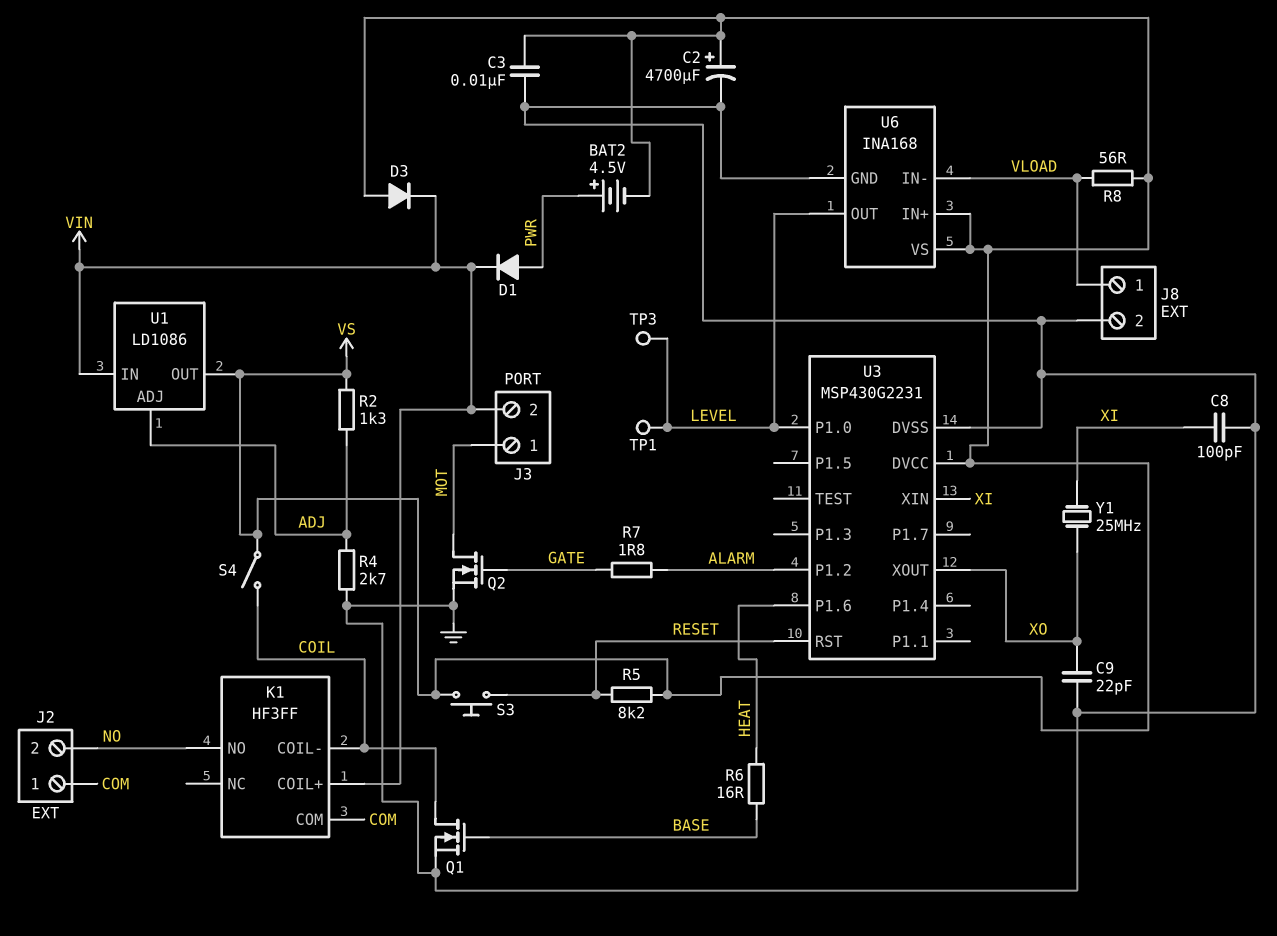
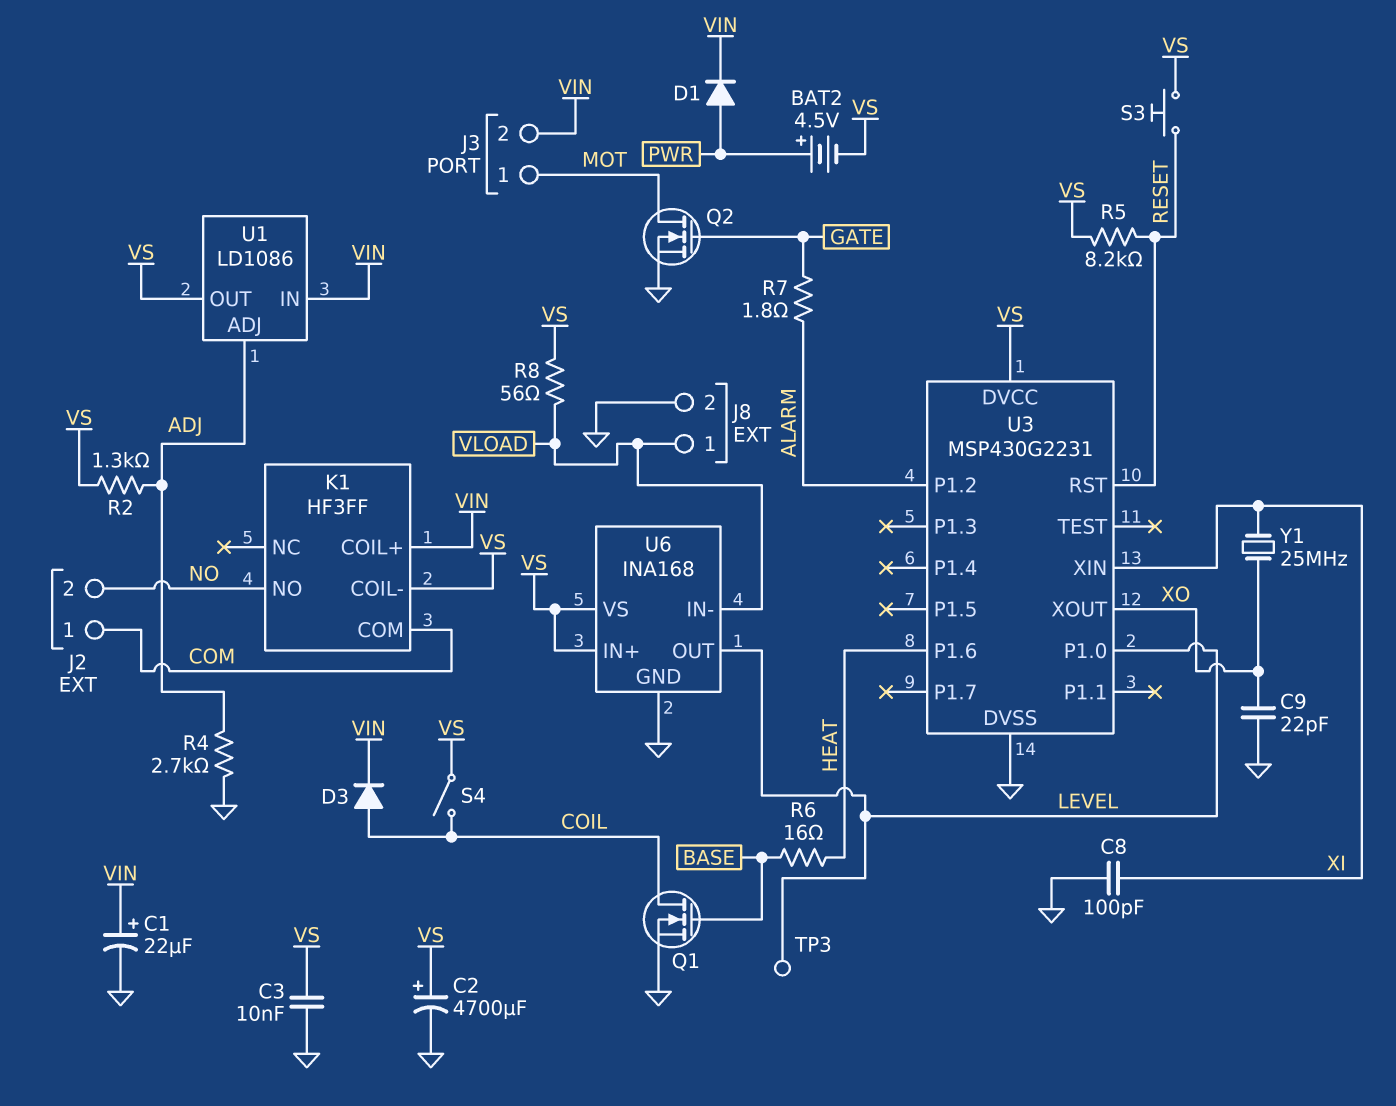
C1: none -> 22uF (plus VIN, minus GND)
D3: diode (A VS, K VIN) -> diode (A COIL, K VIN)
K1 pin COIL-: COIL -> VS
TP1: test point (LEVEL) -> none

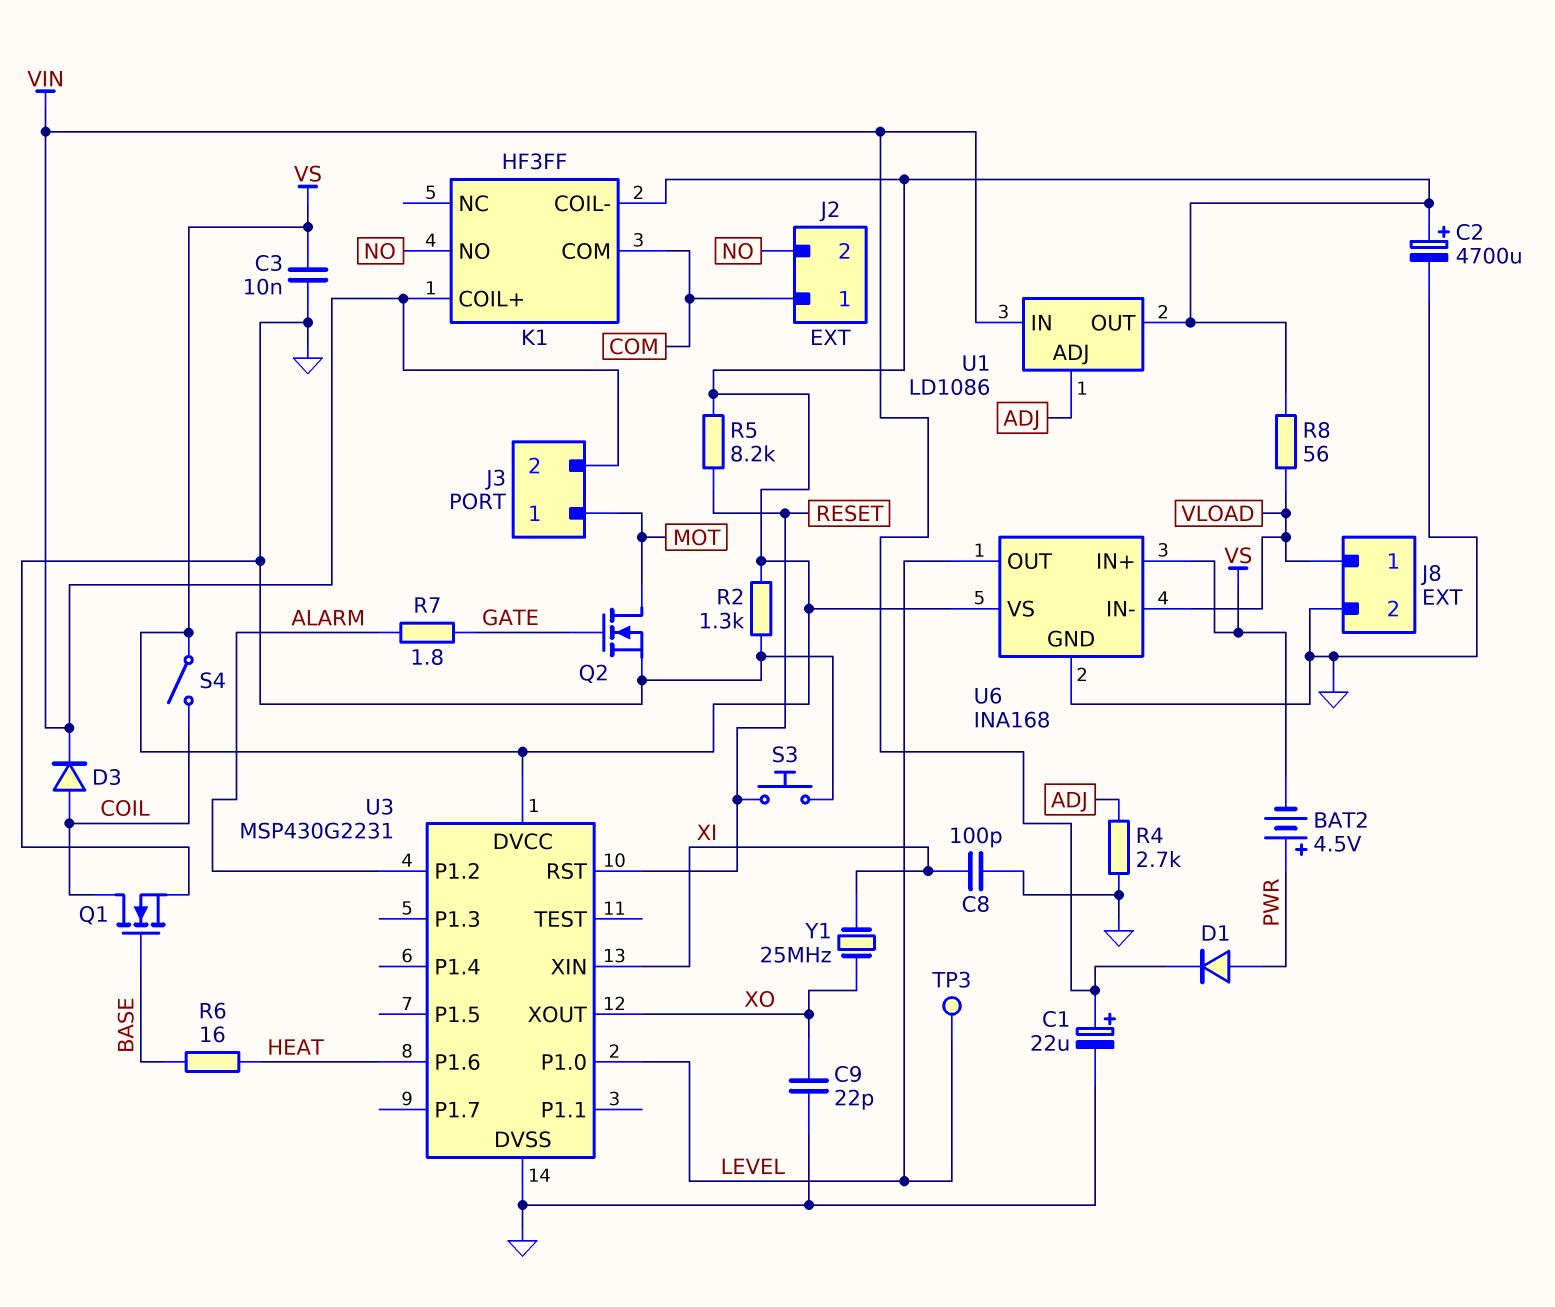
R2: 1.3k (ADJ, VS) -> 1.3k (GND, VS)
S3: button (RESET, VS) -> button (GND, RESET)

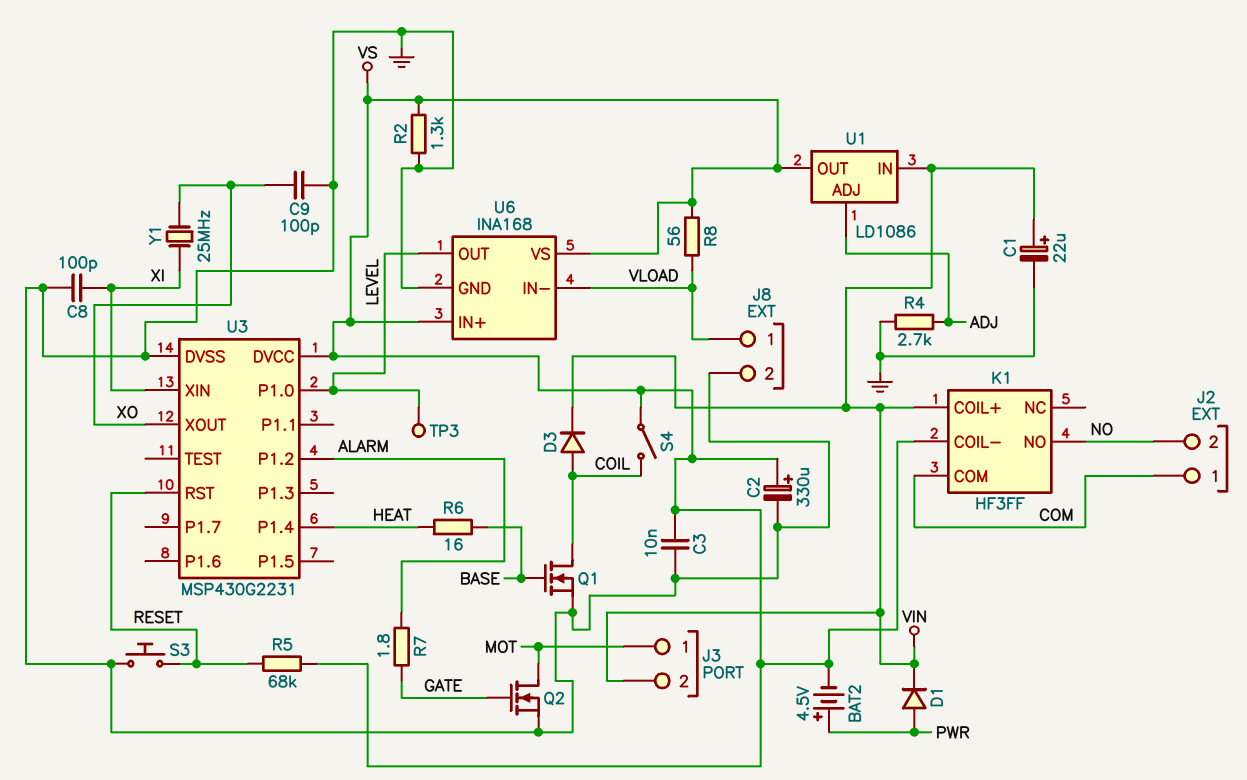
C2: 4700uF (plus VS, minus GND) -> 330uF (plus VS, minus GND)
C9: 22pF (GND, XO) -> 100pF (GND, XO)
R5: 8.2k (RESET, VS) -> 68k (RESET, VS)
U3 pin P1.4: none -> HEAT
U3 pin P1.6: HEAT -> none

